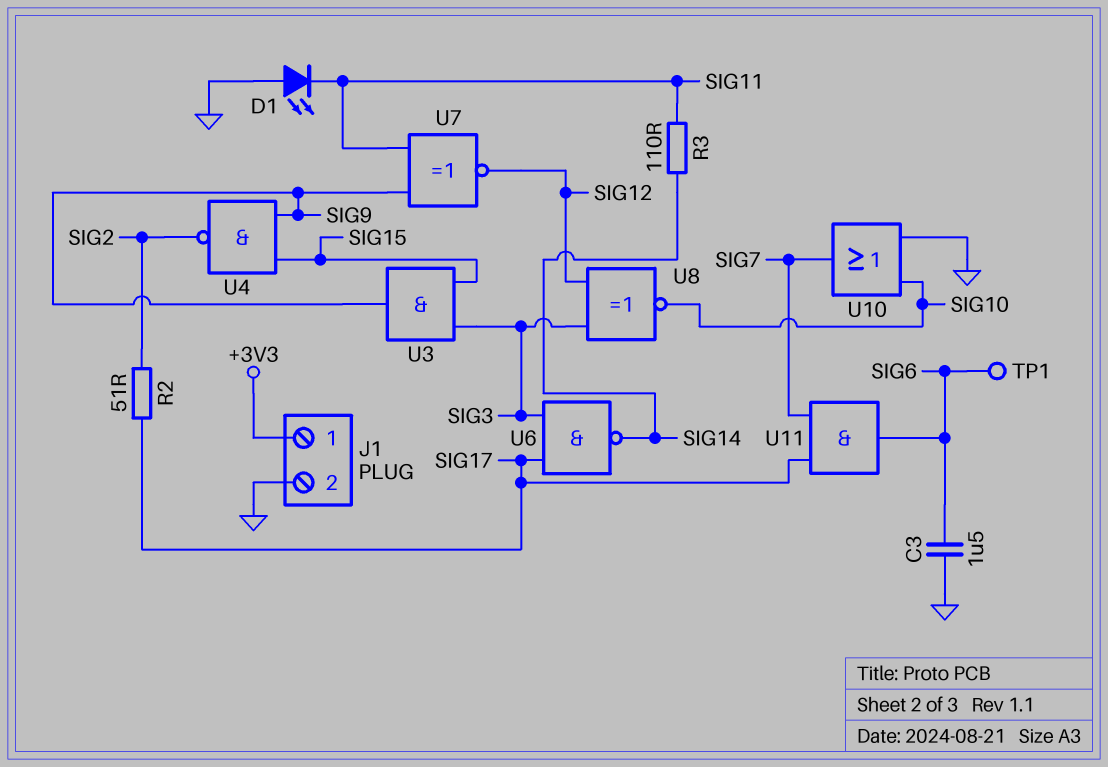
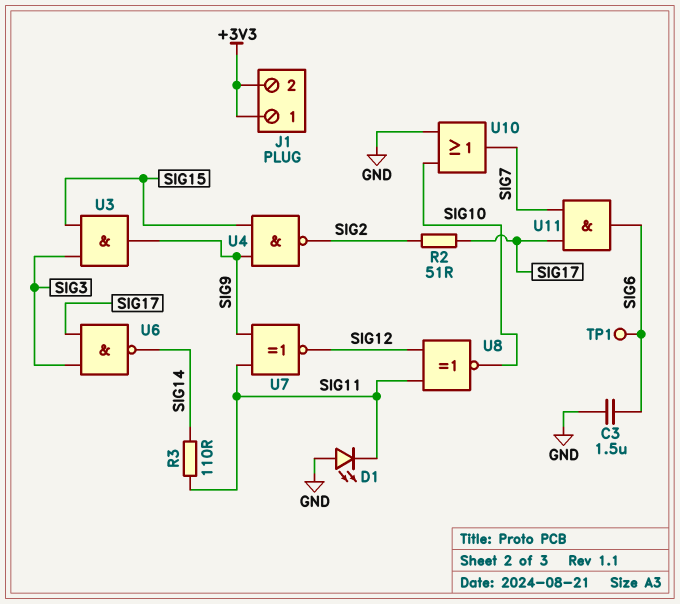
J1 pin 2: GND -> +3V3
U8: XNOR (in SIG3, in SIG12, out SIG10) -> XNOR (in SIG11, in SIG12, out SIG10)

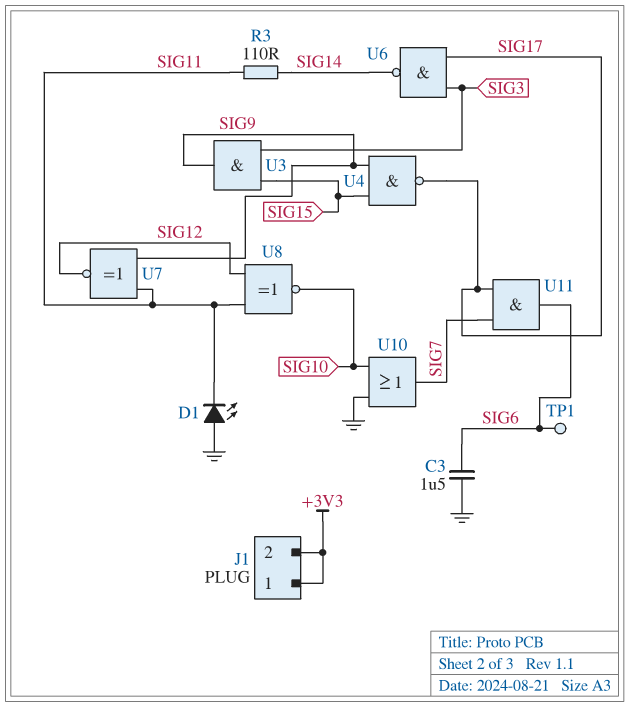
R2: 51 (SIG2, SIG17) -> none
U4: NAND (in SIG9, in SIG15, out SIG2) -> NAND (in SIG9, in SIG15, out SIG17)

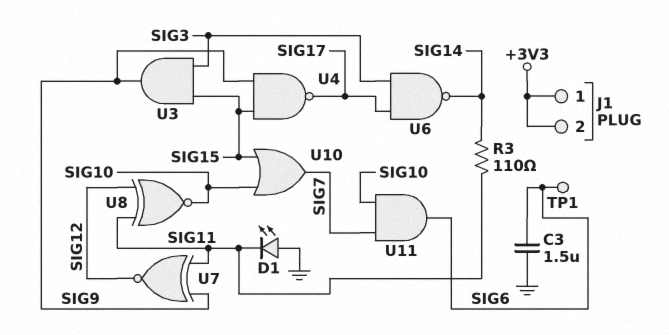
U10: OR (in GND, in SIG10, out SIG7) -> OR (in SIG10, in SIG15, out SIG7)
U11: AND (in SIG7, in SIG17, out SIG6) -> AND (in SIG7, in SIG10, out SIG6)

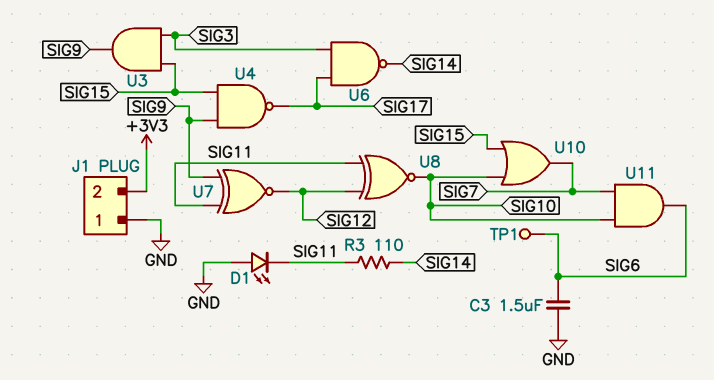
J1 pin 1: +3V3 -> GND

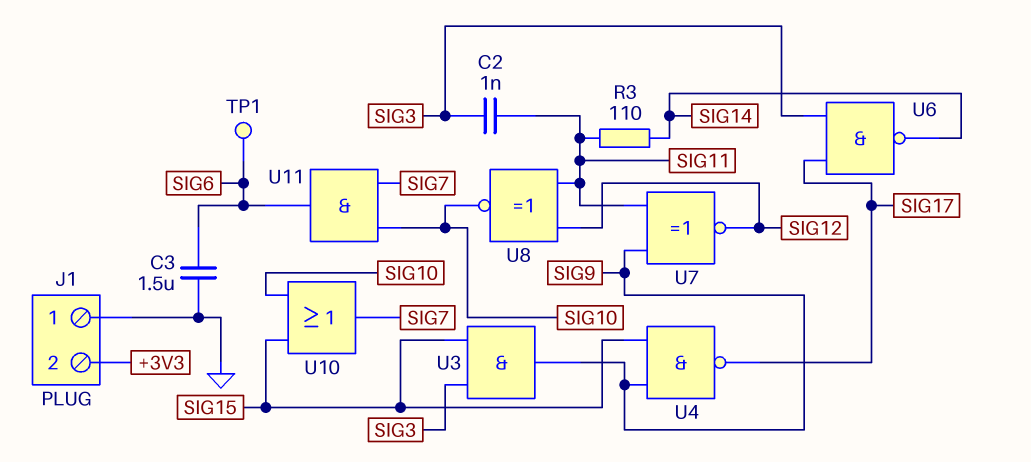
C2: none -> 1nF (SIG3, SIG11)
D1: LED (A GND, K SIG11) -> none

